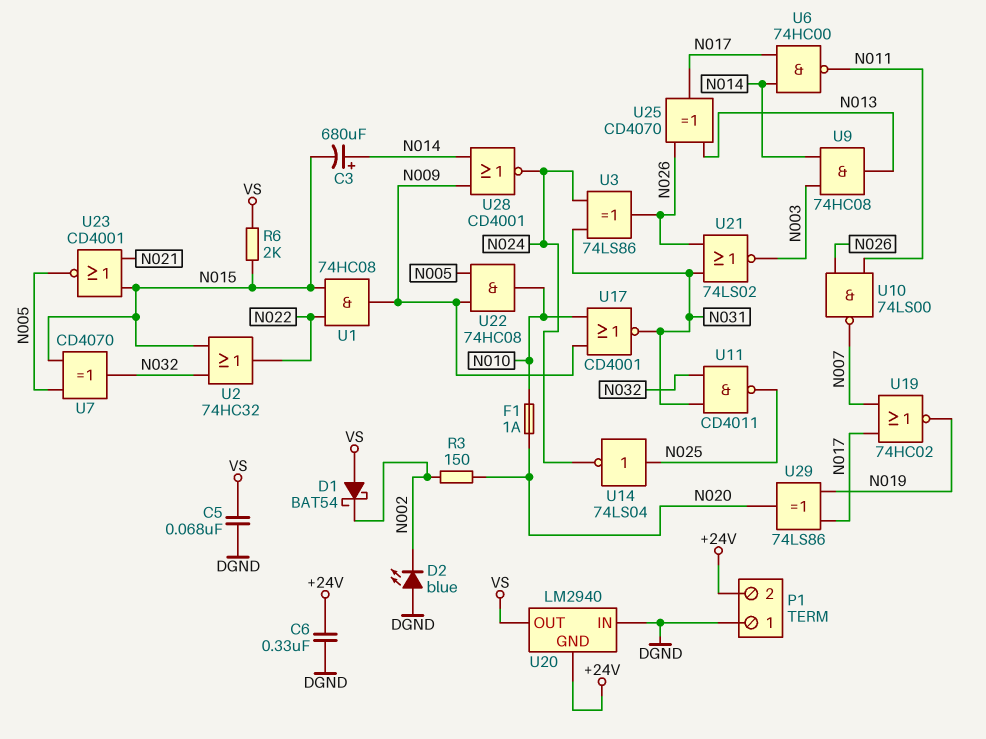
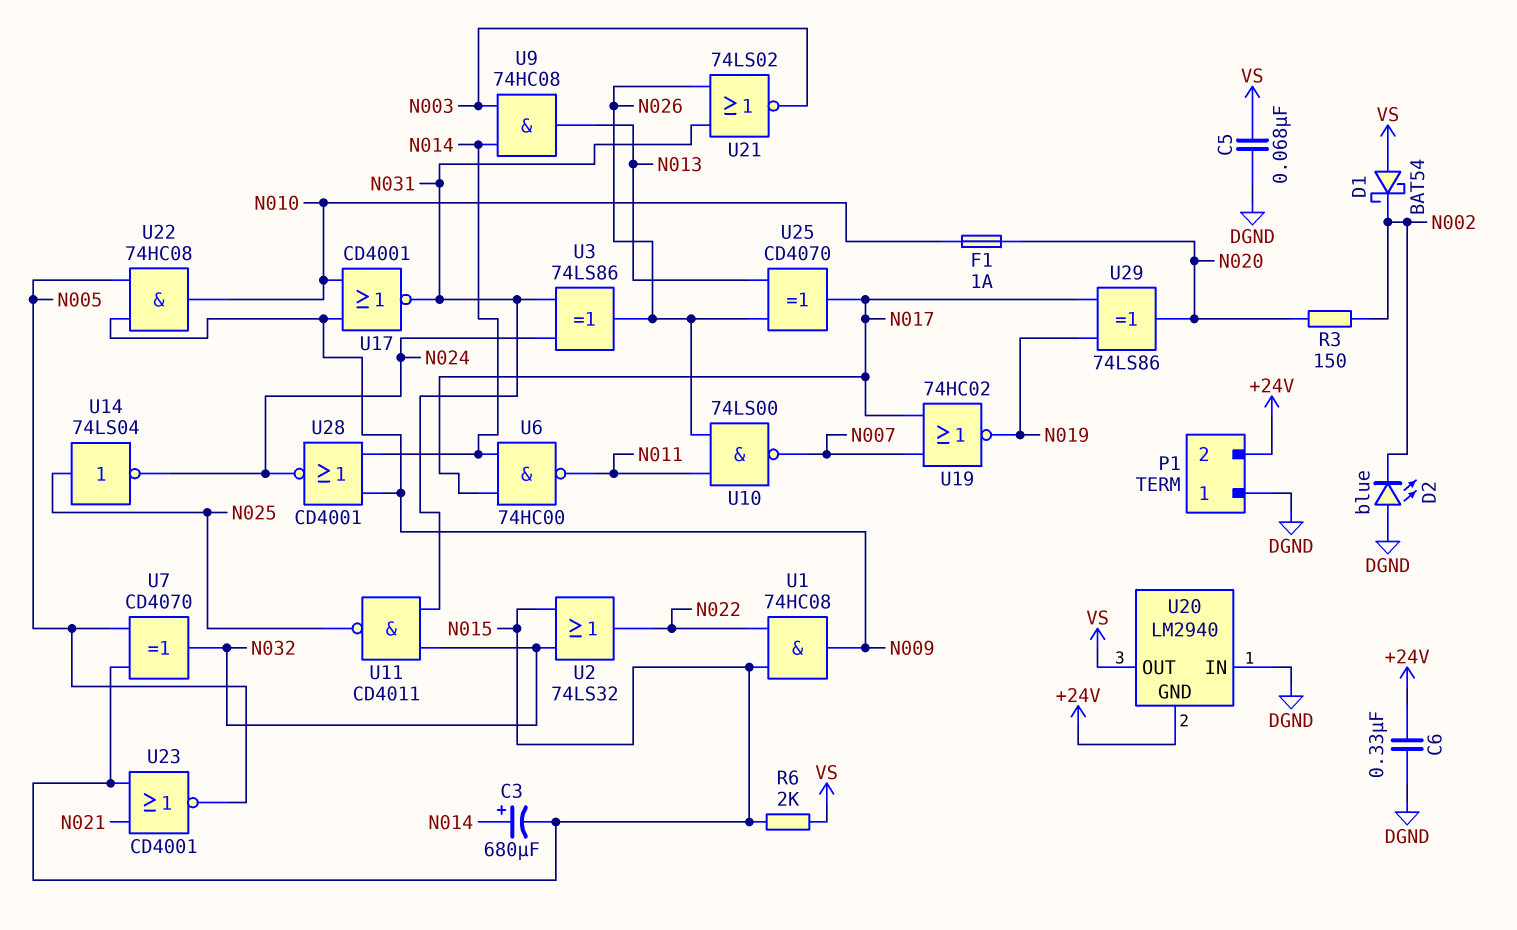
U2: OR 74HC32 (in N015, in N032, out N022) -> OR 74LS32 (in N015, in N032, out N022)

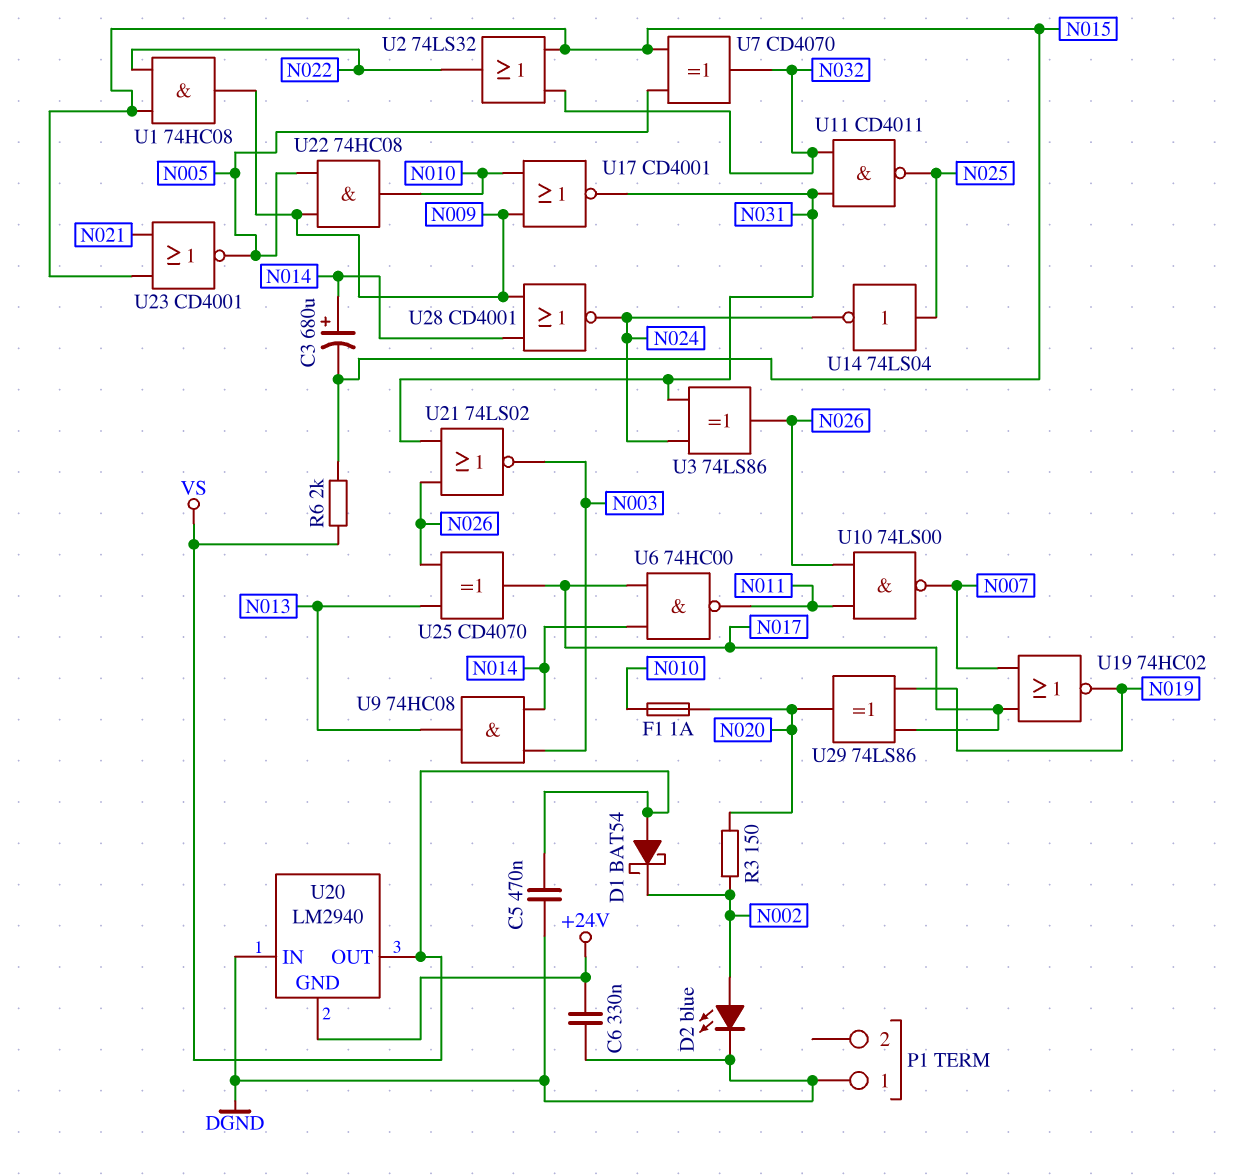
C5: 68nF (DGND, VS) -> 470nF (DGND, VS)
D2: LED blue (A DGND, K N002) -> LED blue (A N002, K DGND)
P1 pin 2: +24V -> none

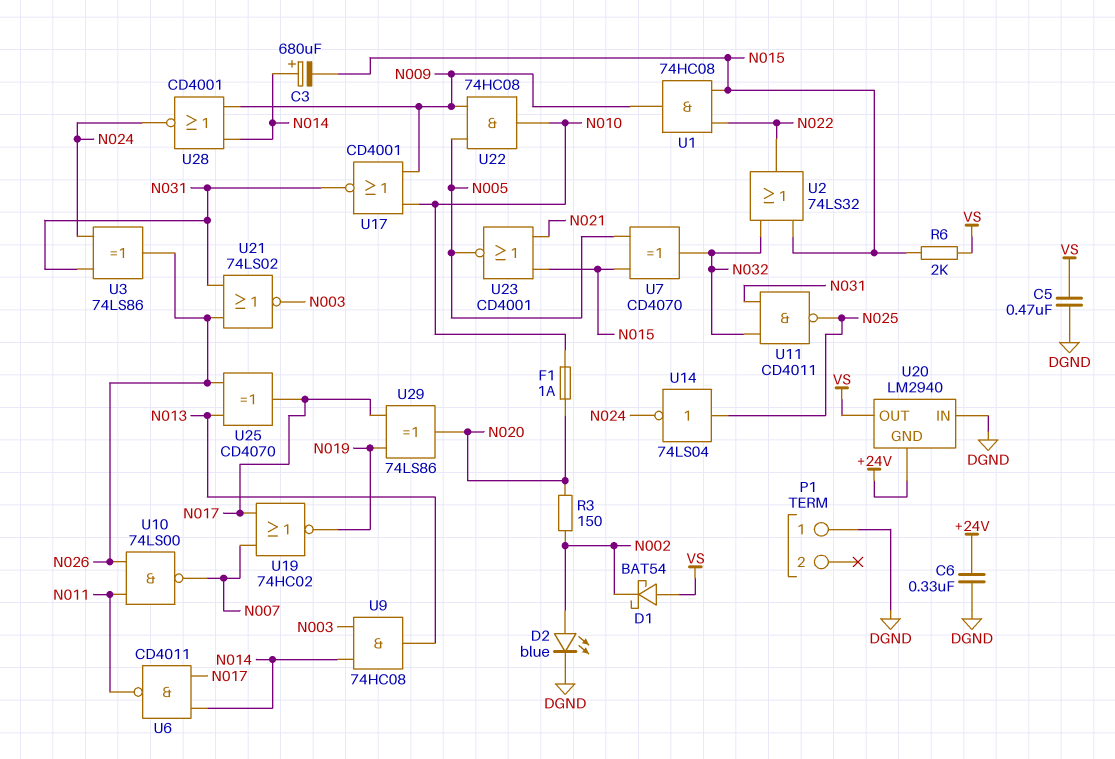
U6: NAND 74HC00 (in N014, in N017, out N011) -> NAND CD4011 (in N014, in N017, out N011)

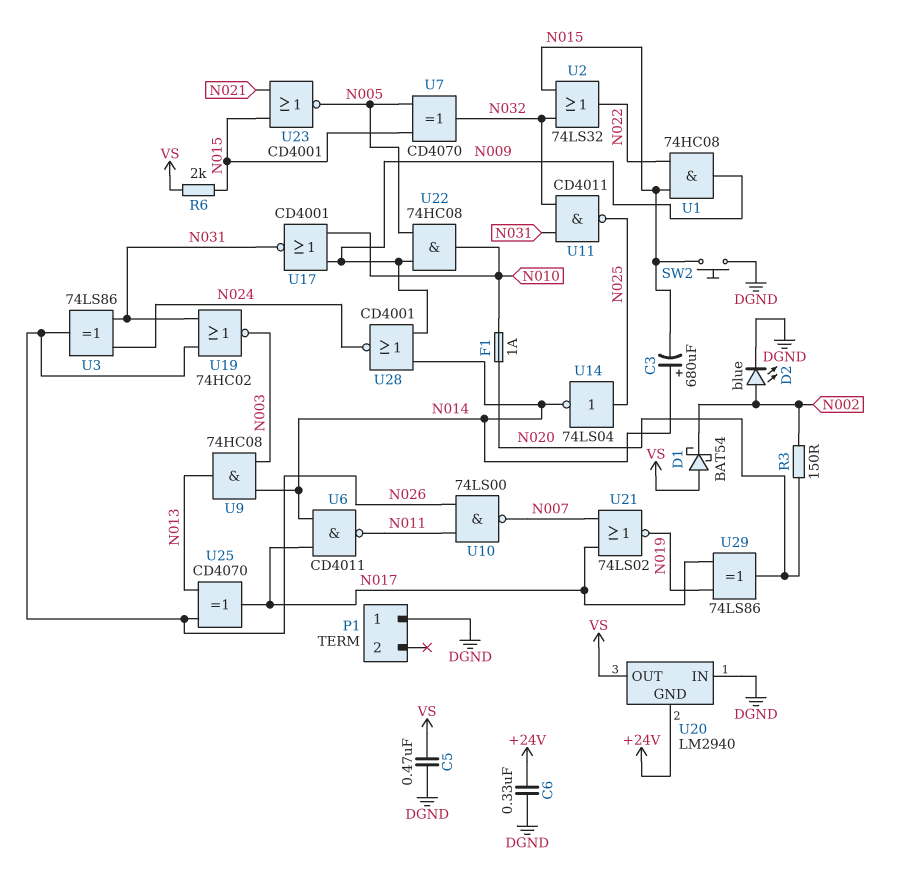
SW2: none -> button (DGND, N015)
U14: NOT 74LS04 (in N025, out N024) -> NOT 74LS04 (in N025, out N014)
U19: NOR 74HC02 (in N007, in N017, out N019) -> NOR 74HC02 (in N026, in N031, out N003)
U21: NOR 74LS02 (in N026, in N031, out N003) -> NOR 74LS02 (in N007, in N017, out N019)

